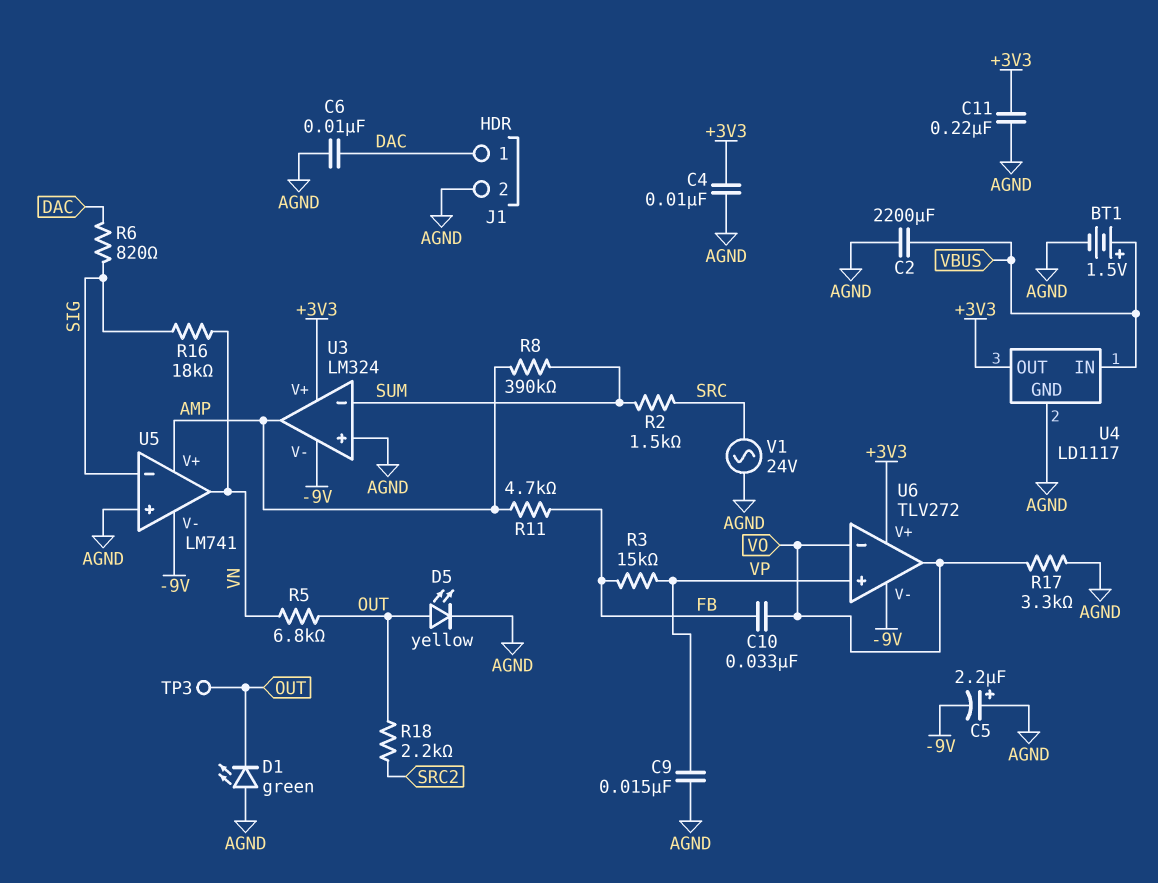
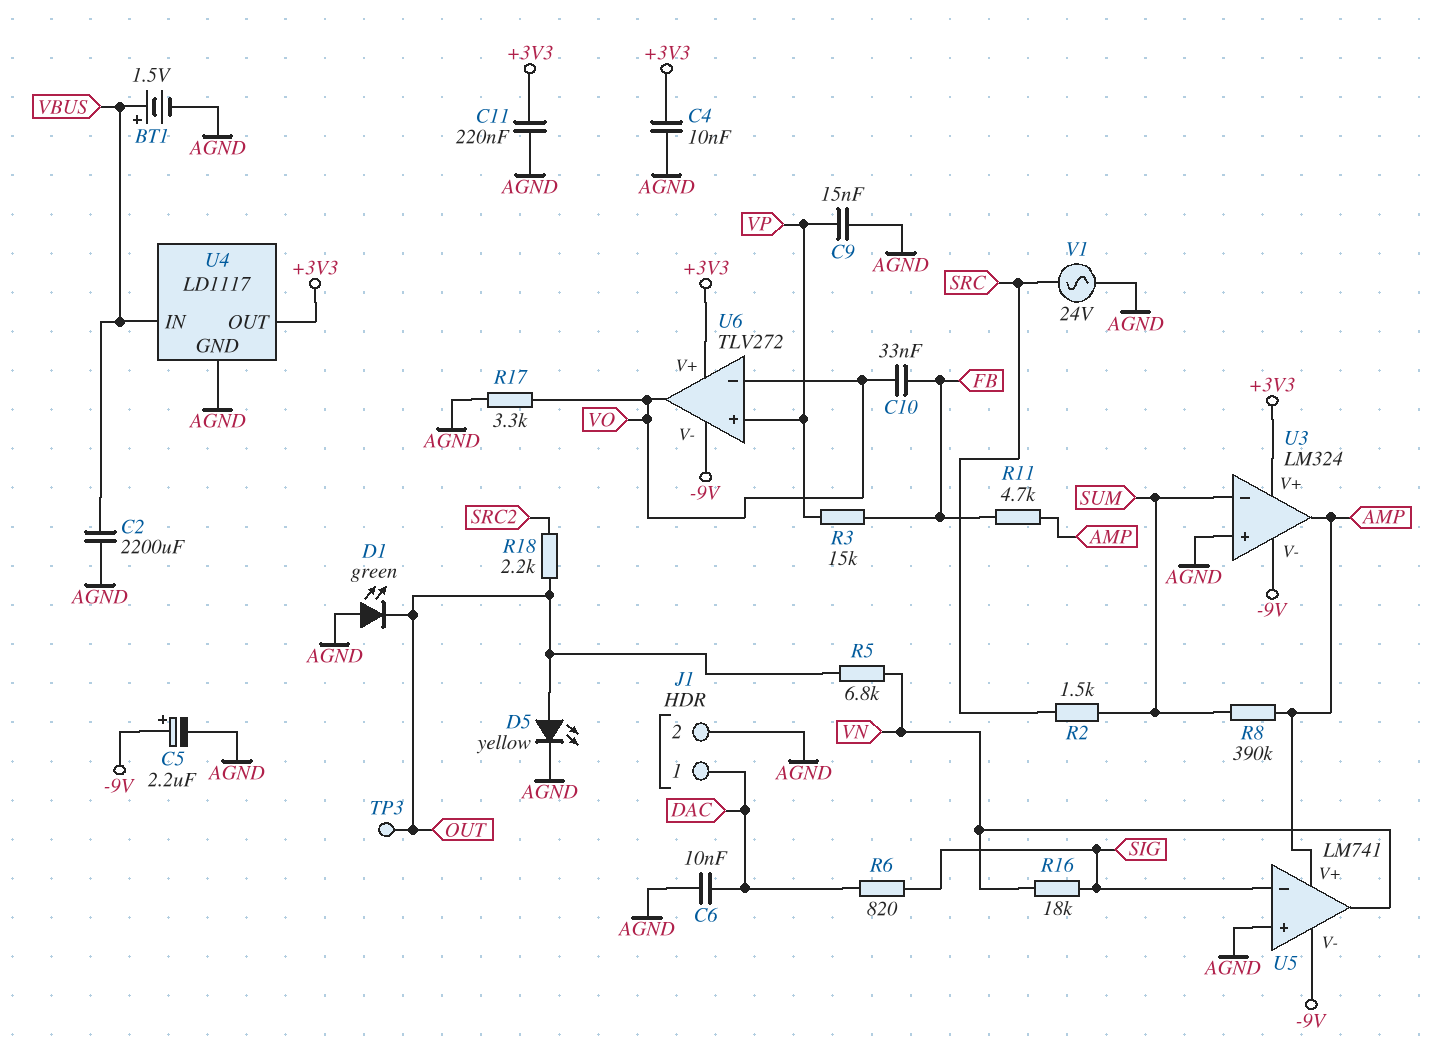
C5: 2.2uF (plus AGND, minus -9V) -> 2.2uF (plus -9V, minus AGND)

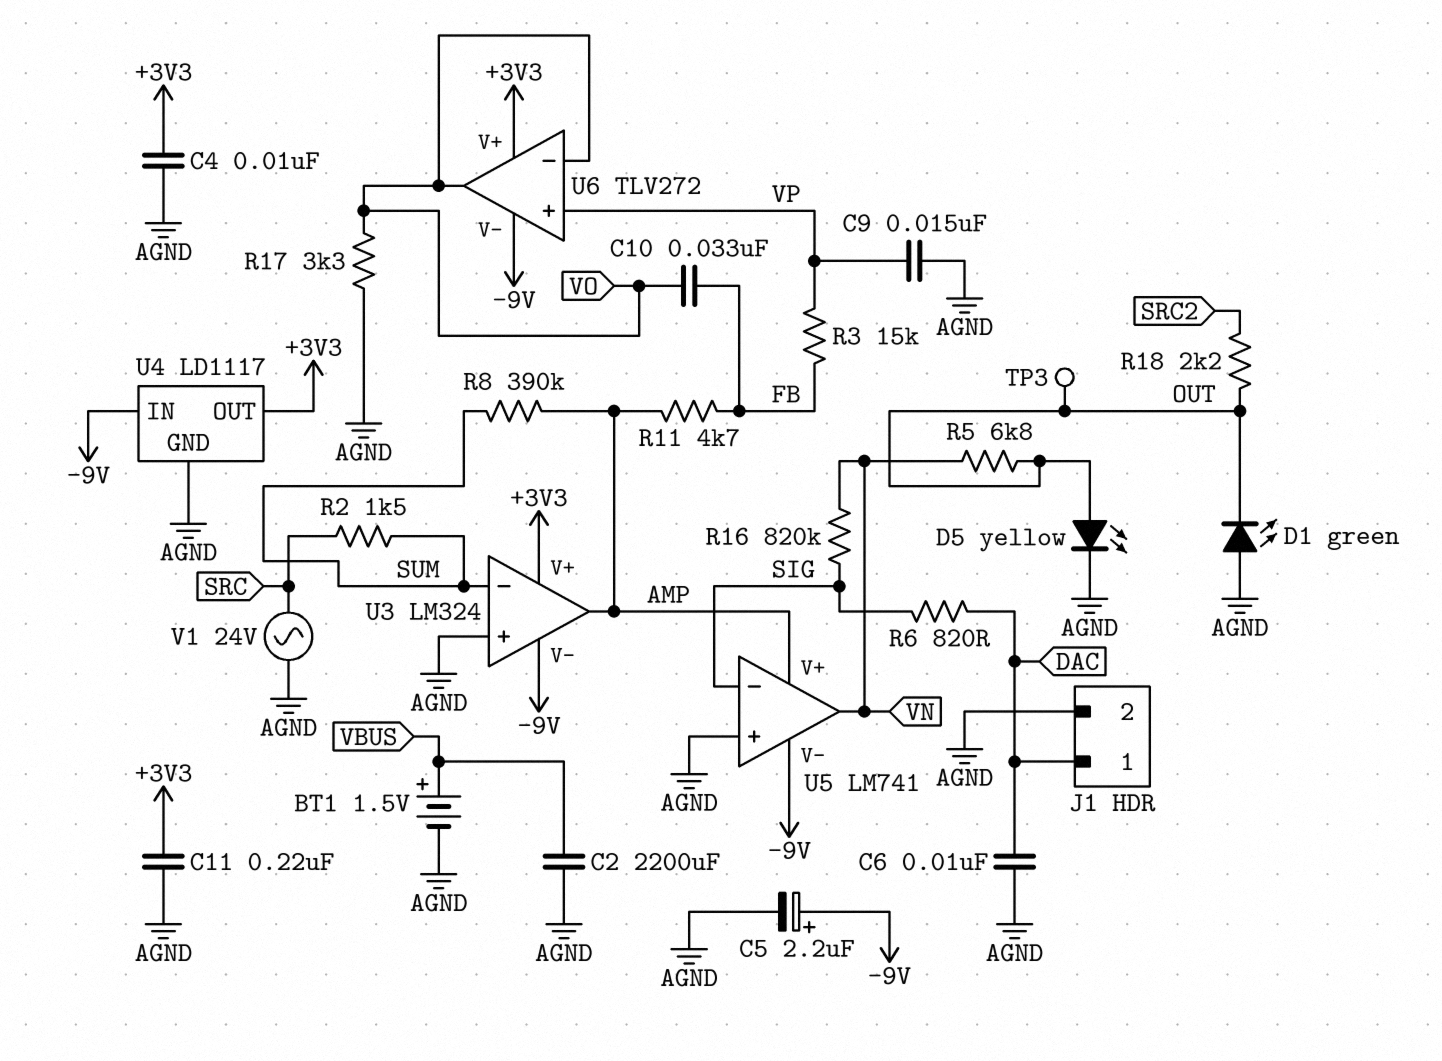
R16: 18k (SIG, VN) -> 820k (SIG, VN)
U4 pin IN: VBUS -> -9V

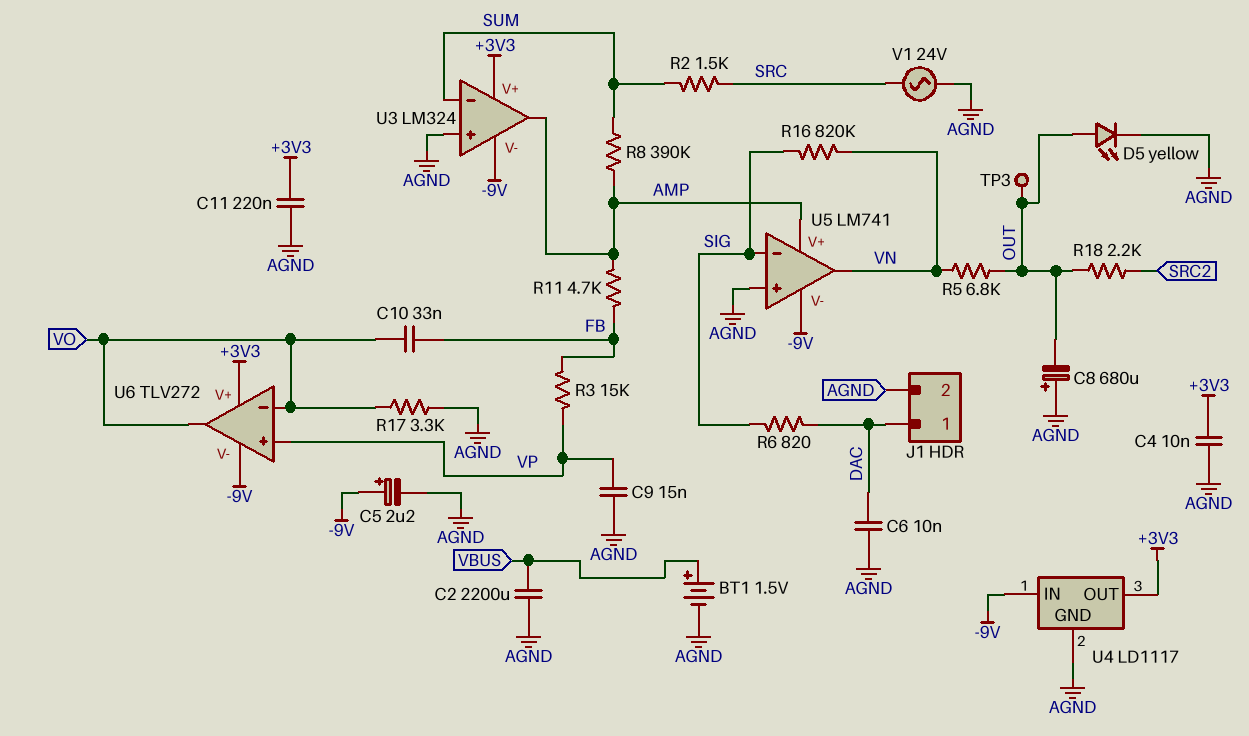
C8: none -> 680uF (plus AGND, minus OUT)
D1: LED green (A AGND, K OUT) -> none

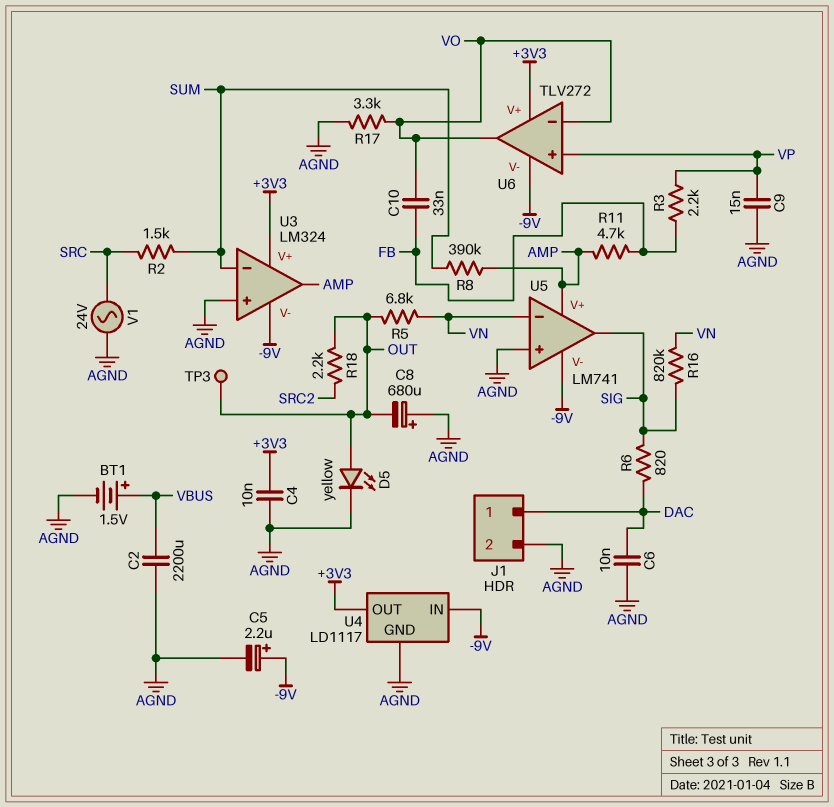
C11: 220nF (+3V3, AGND) -> none
R3: 15k (FB, VP) -> 2.2k (FB, VP)
U5 pin in-: SIG -> VN
U5 pin out: VN -> SIG

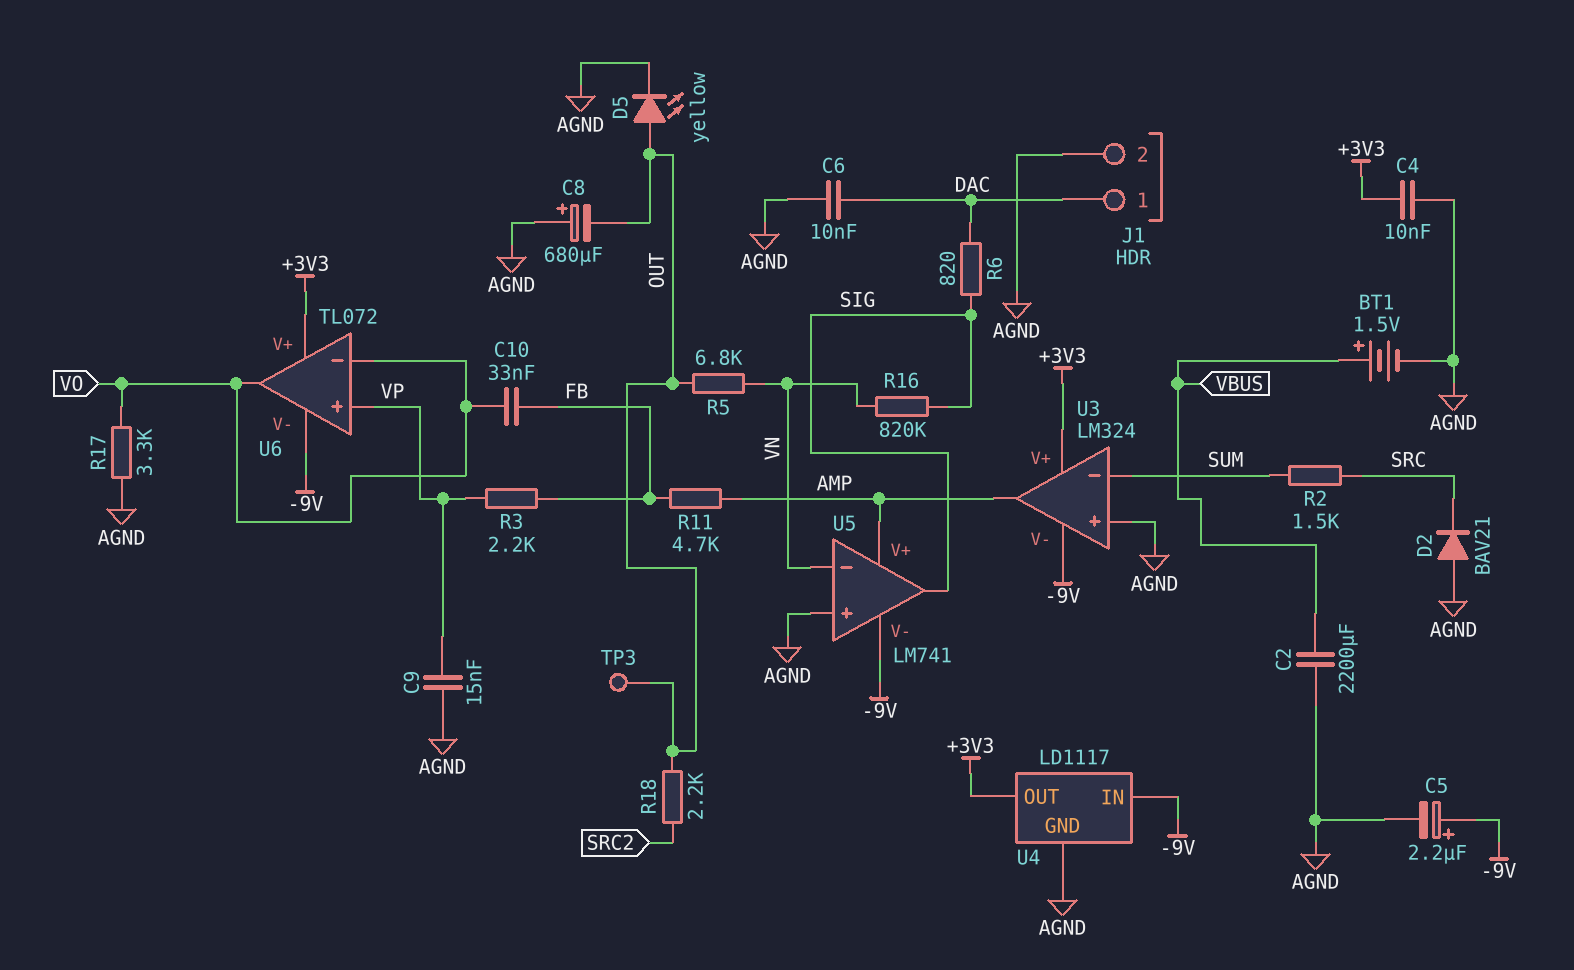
D2: none -> diode BAV21 (A AGND, K SRC)
R8: 390k (AMP, SUM) -> none
U6: TLV272 -> TL072
V1: AC 24V (AGND, SRC) -> none

